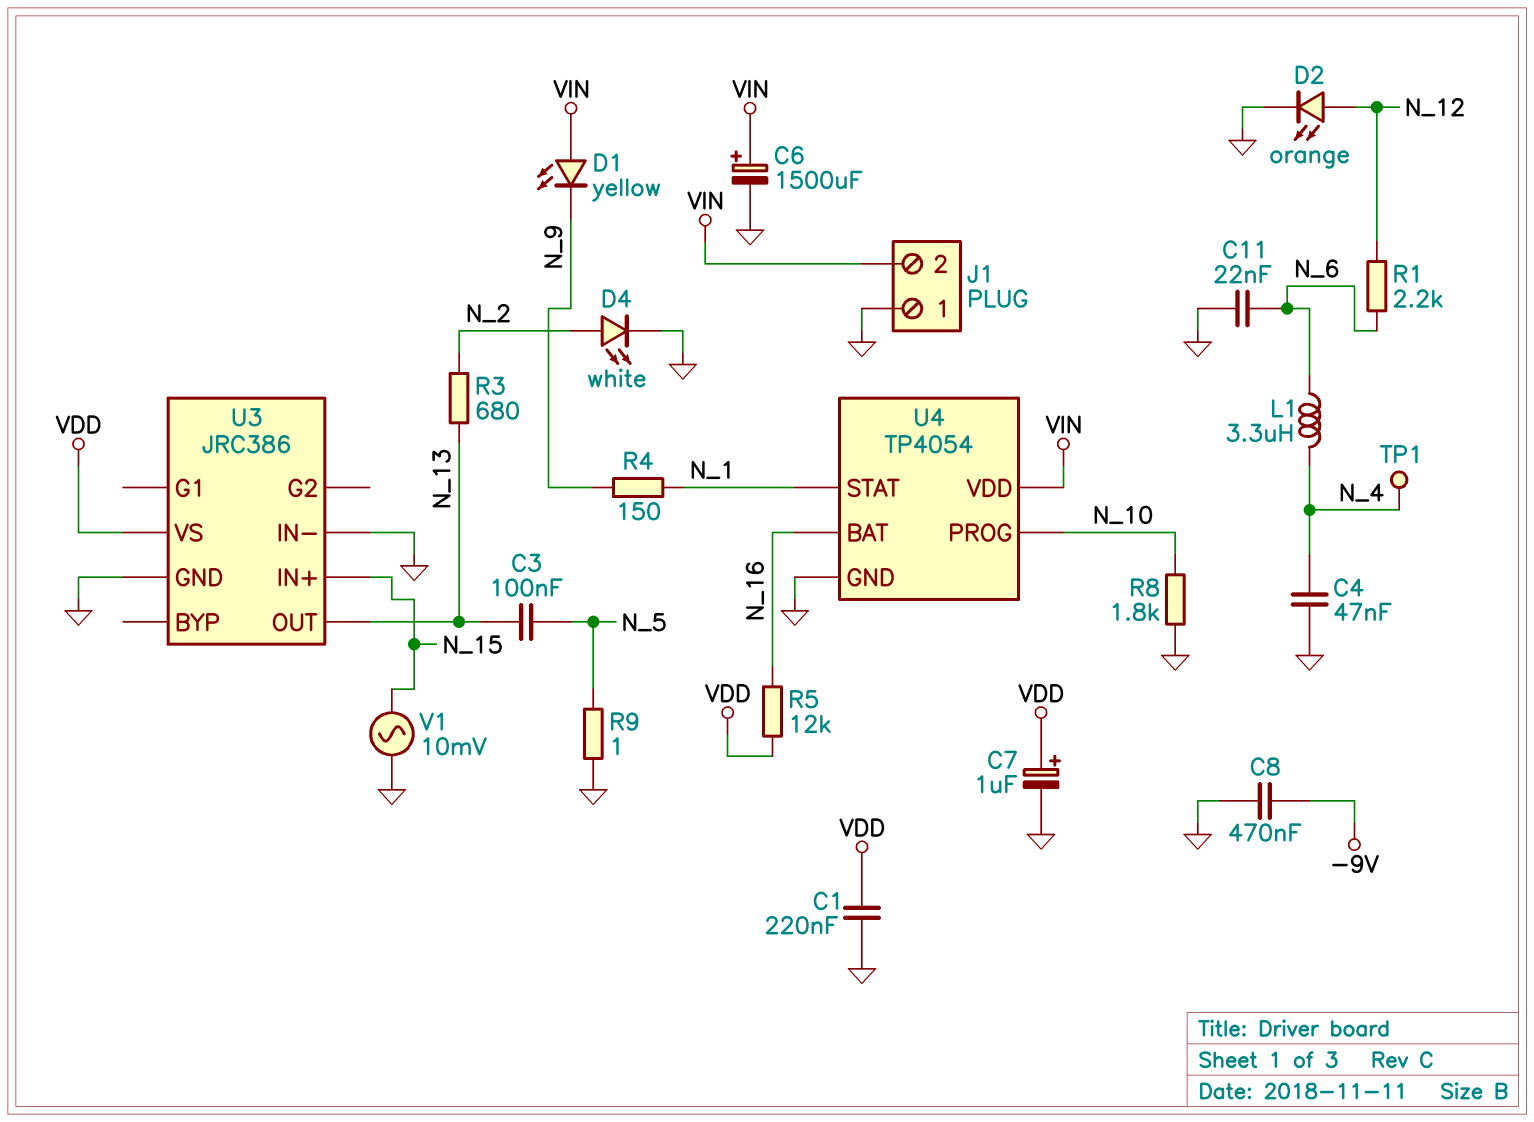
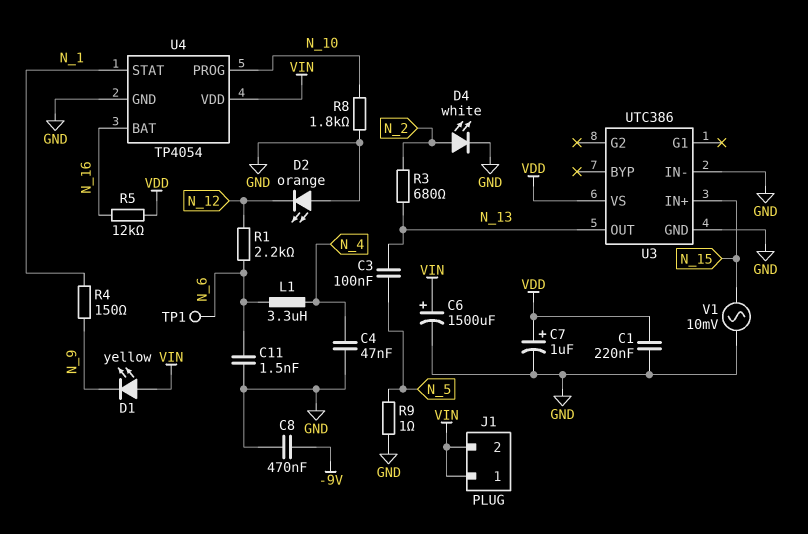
C11: 22nF (GND, N_6) -> 1.5nF (GND, N_6)
D2: LED orange (A N_12, K GND) -> LED orange (A GND, K N_12)
J1 pin 1: GND -> VIN
TP1: test point (N_4) -> test point (N_6)
U3: JRC386 -> UTC386

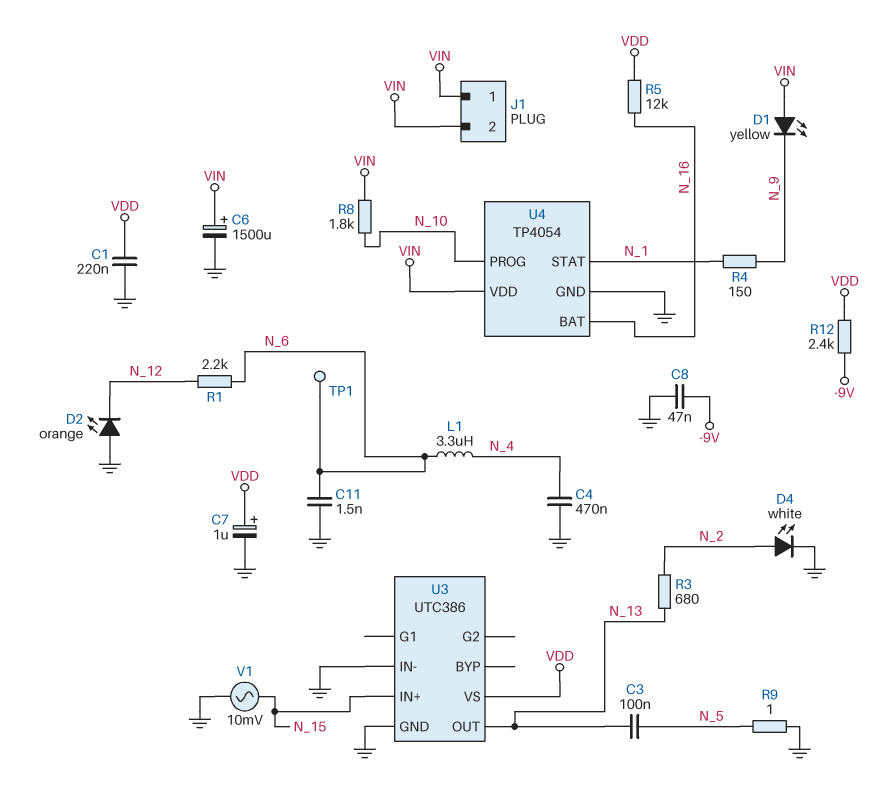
C4: 47nF (GND, N_4) -> 470nF (GND, N_4)
C8: 470nF (-9V, GND) -> 47nF (-9V, GND)
R8: 1.8k (GND, N_10) -> 1.8k (N_10, VIN)
R12: none -> 2.4k (-9V, VDD)

